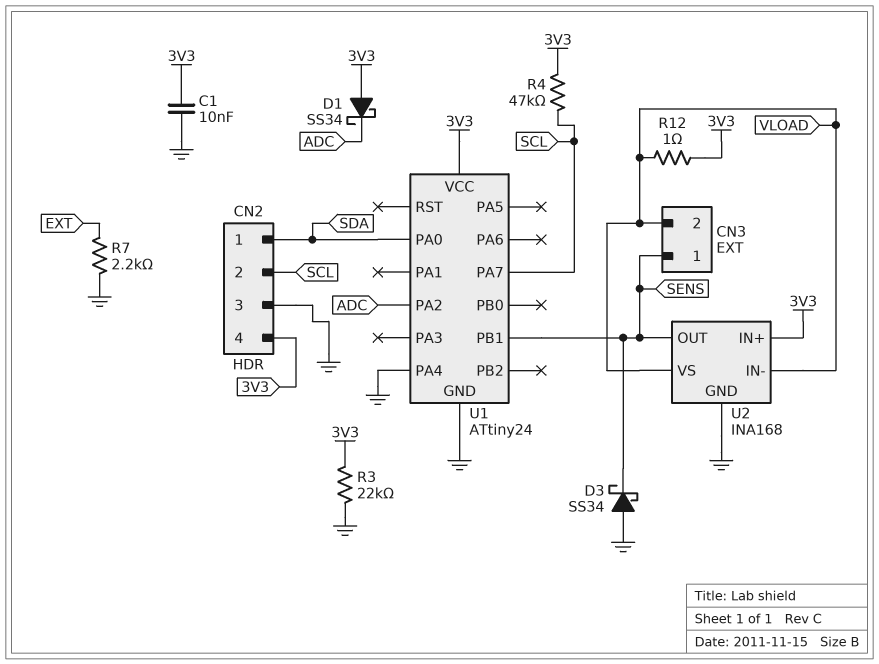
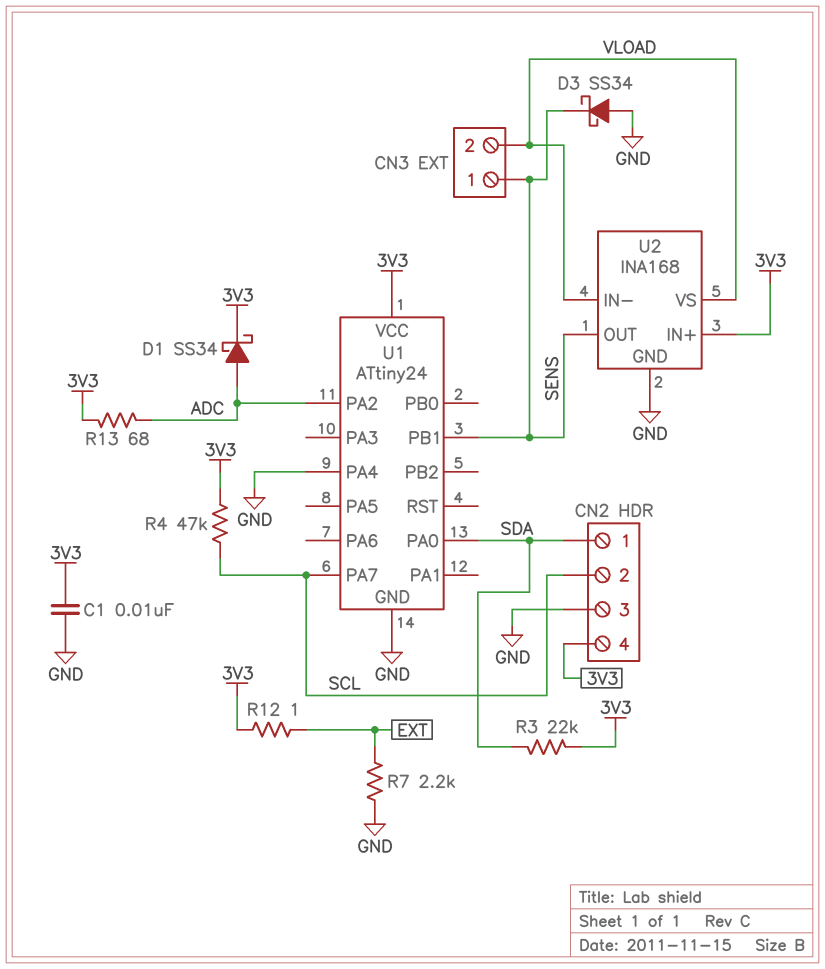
D1: schottky SS34 (A 3V3, K ADC) -> schottky SS34 (A ADC, K 3V3)
R3: 22k (3V3, GND) -> 22k (3V3, SDA)
R12: 1 (3V3, VLOAD) -> 1 (3V3, EXT)
R13: none -> 68 (3V3, ADC)

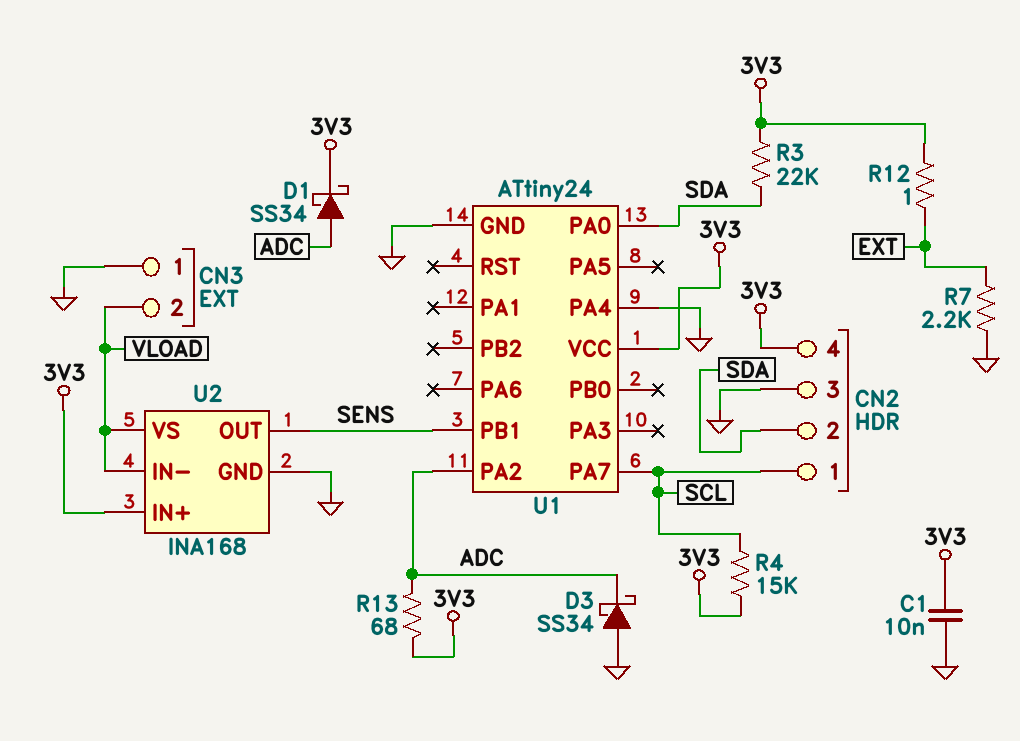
CN2 pin 1: SDA -> SCL
CN2 pin 2: SCL -> SDA
CN3 pin 1: SENS -> GND
D3: schottky SS34 (A GND, K SENS) -> schottky SS34 (A GND, K ADC)
R4: 47k (3V3, SCL) -> 15k (3V3, SCL)

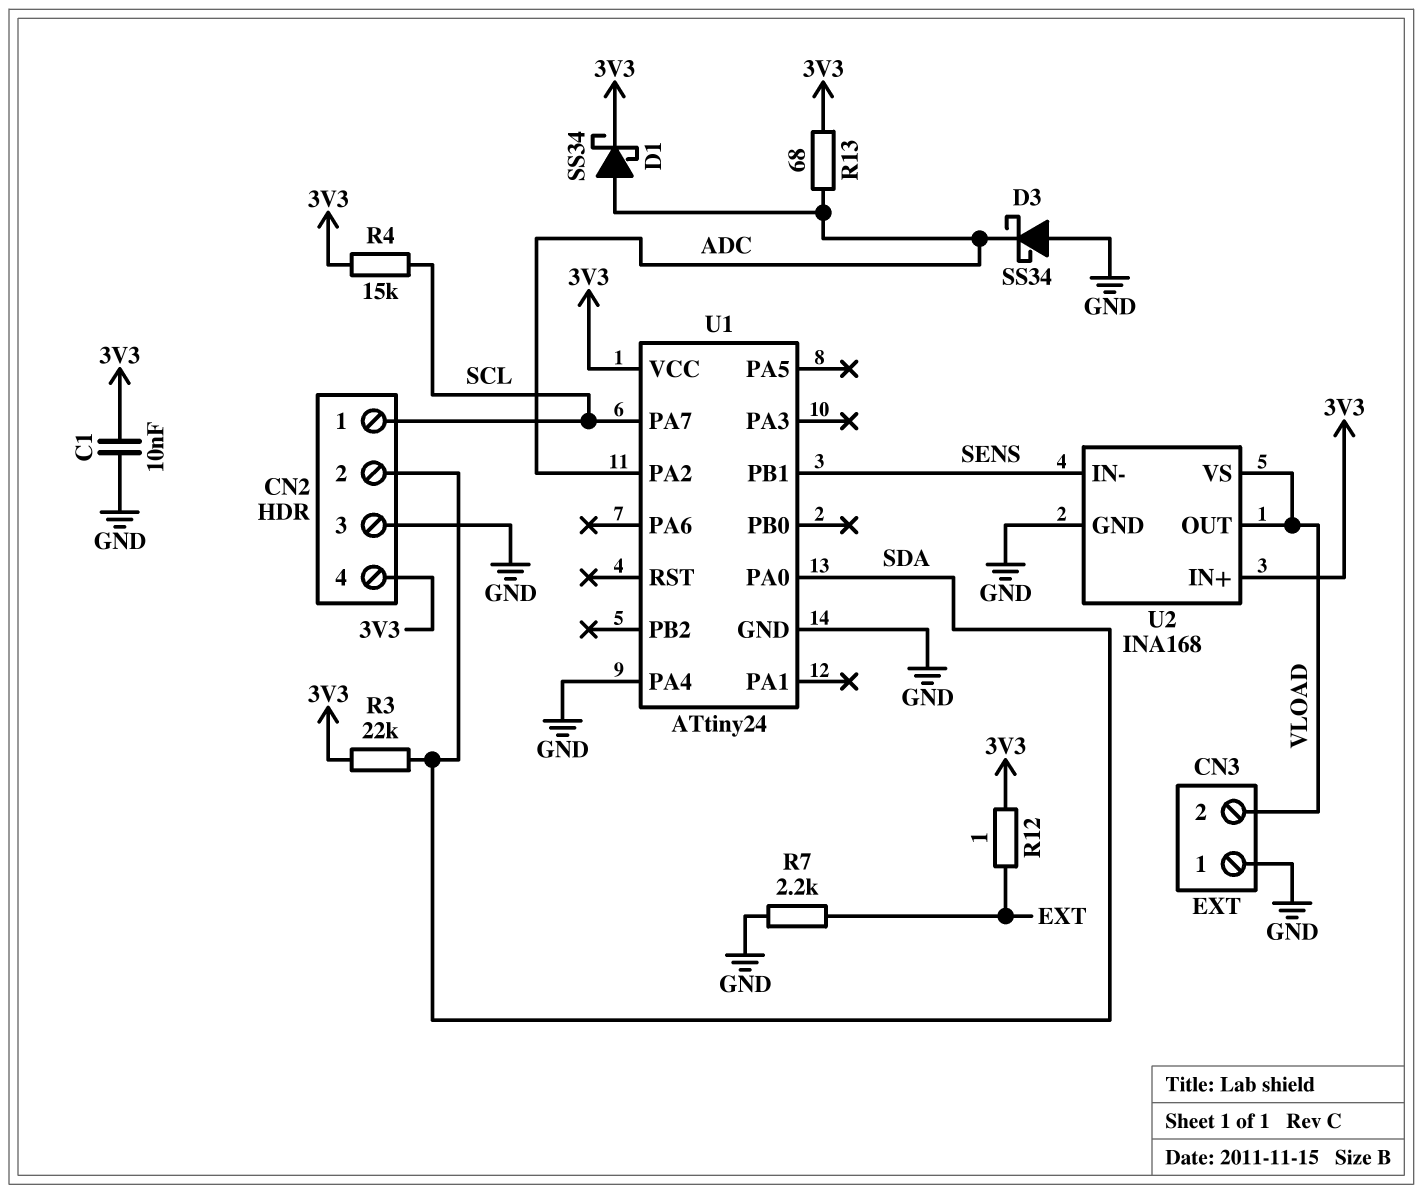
U2 pin IN-: VLOAD -> SENS
U2 pin OUT: SENS -> VLOAD

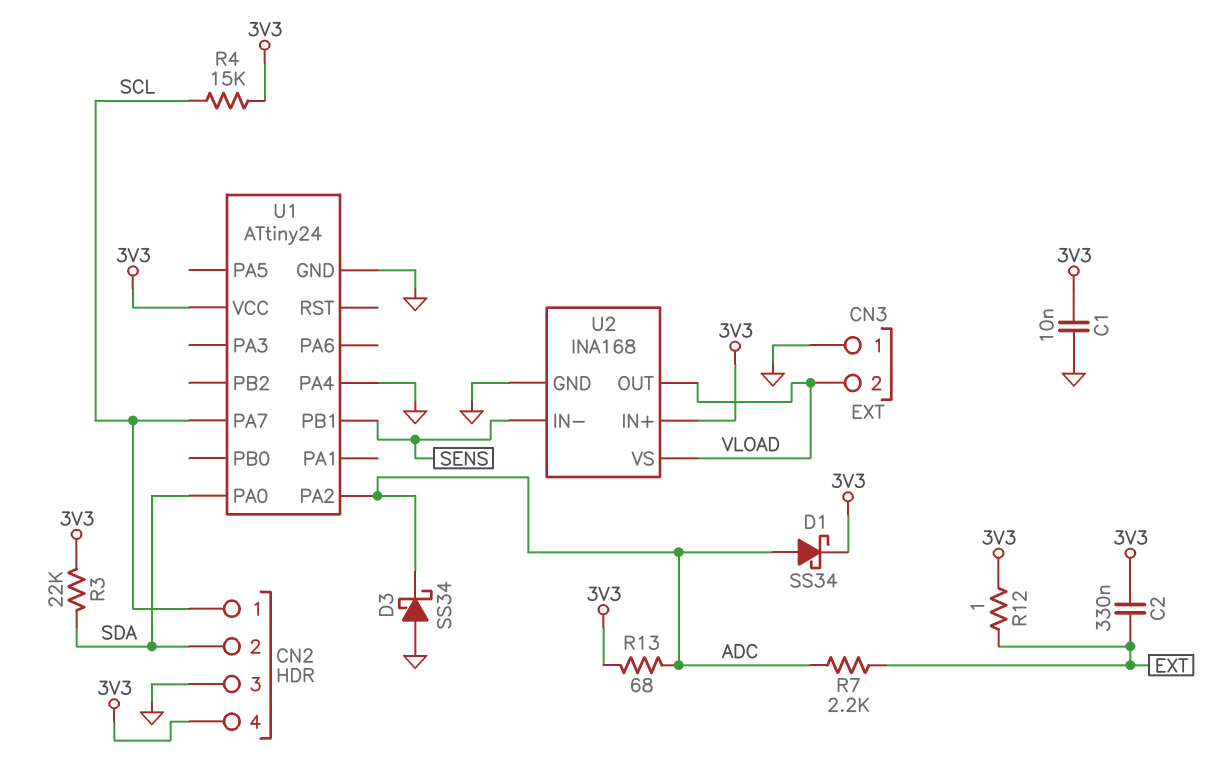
C2: none -> 330nF (3V3, EXT)
R7: 2.2k (EXT, GND) -> 2.2k (ADC, EXT)

